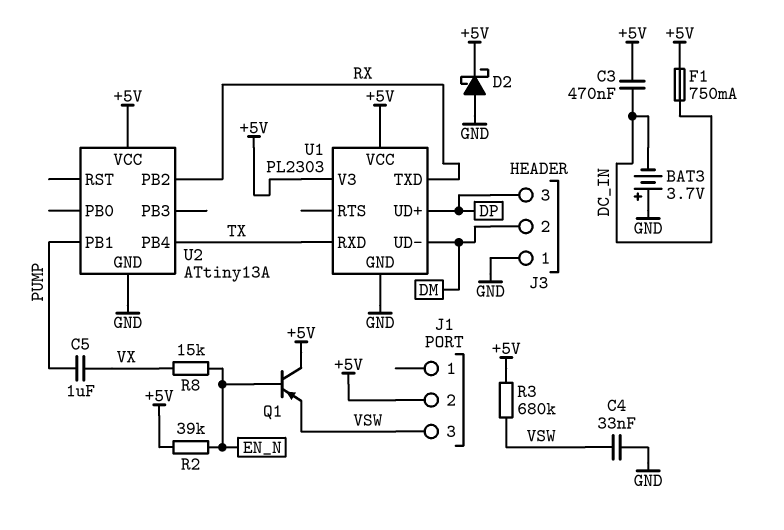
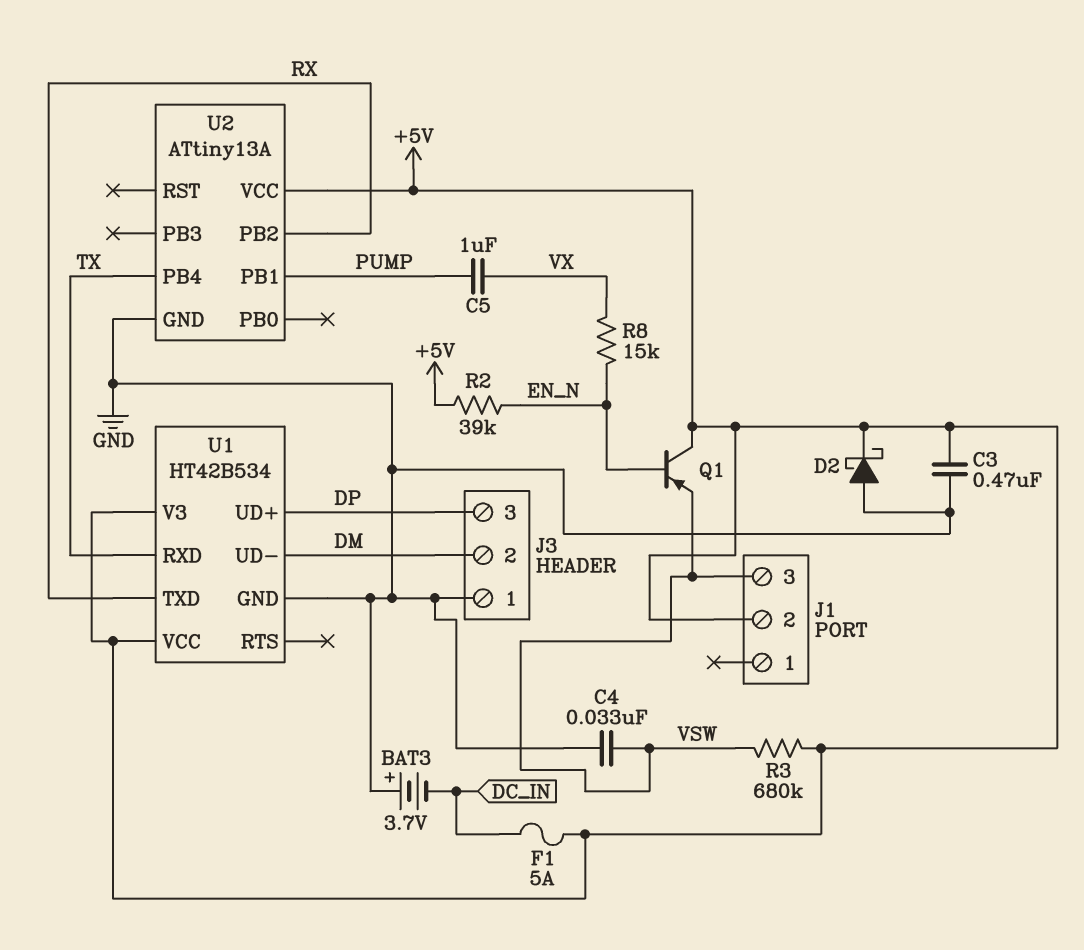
C3: 470nF (+5V, DC_IN) -> 470nF (+5V, GND)
F1: 750mA (+5V, DC_IN) -> 5A (+5V, DC_IN)
U1: PL2303 -> HT42B534

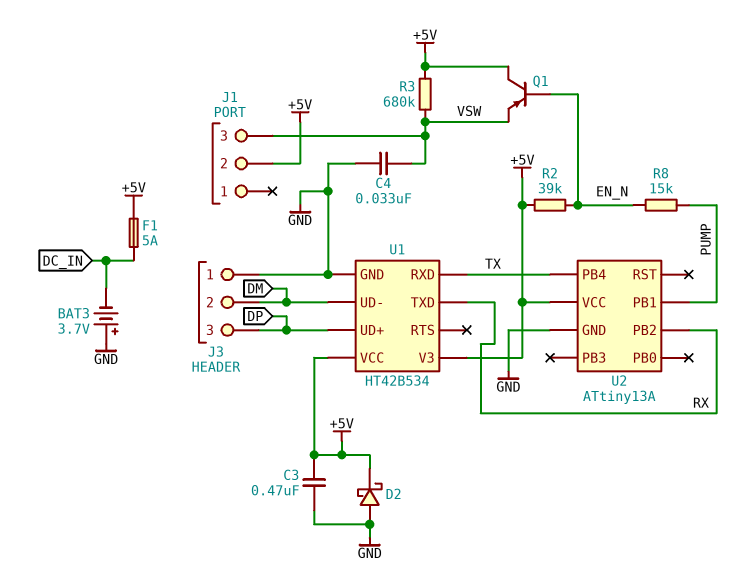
C5: 1uF (PUMP, VX) -> none
R8: 15k (EN_N, VX) -> 15k (EN_N, PUMP)

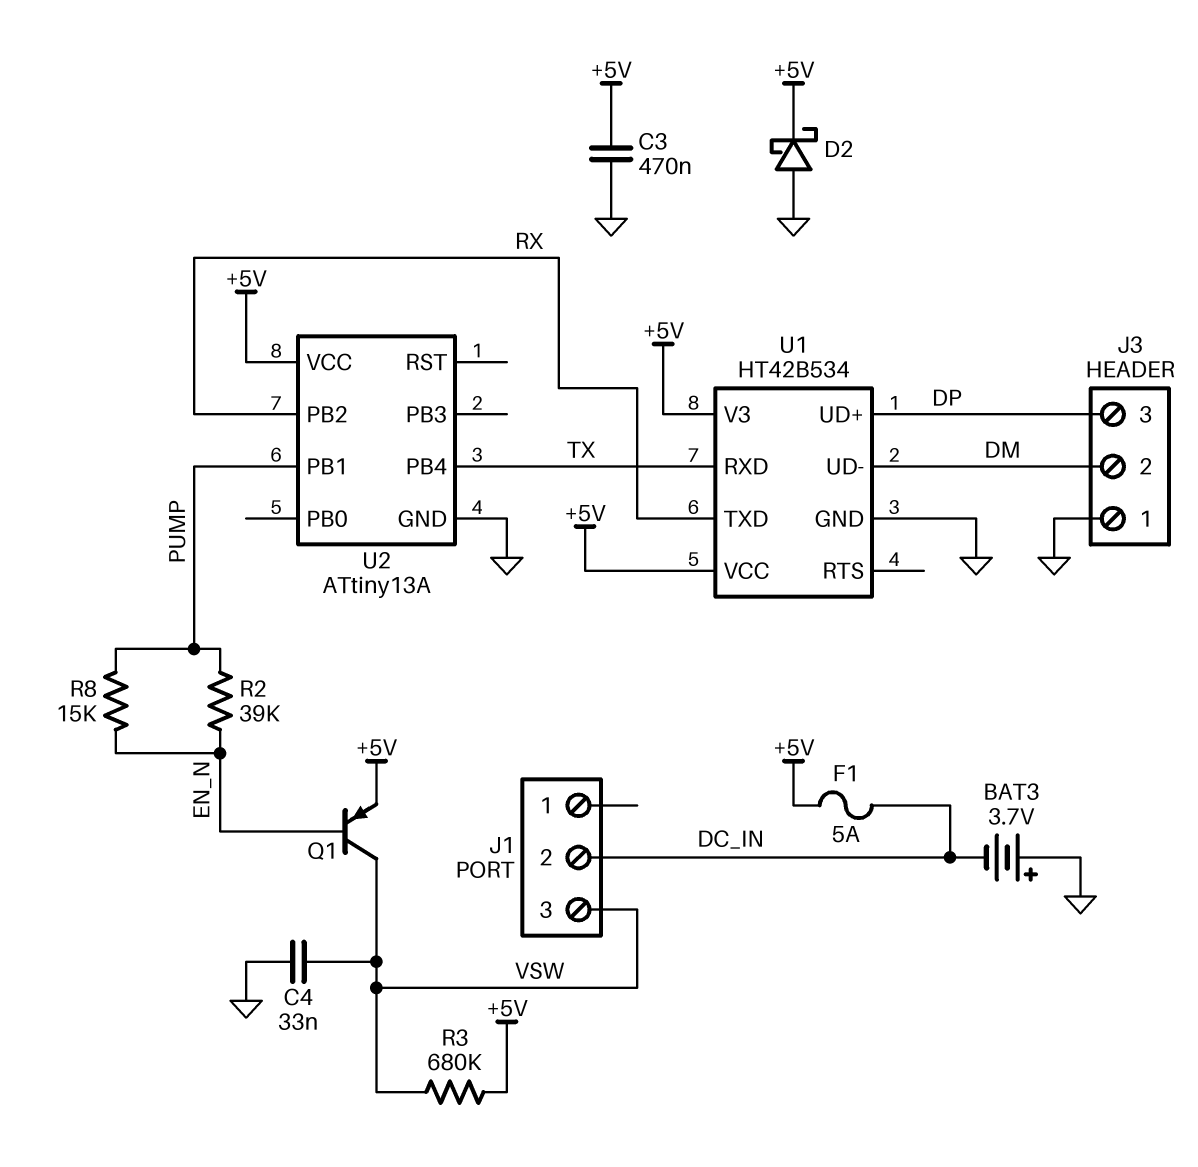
J1 pin 2: +5V -> DC_IN
Q1: PNP (B EN_N, C +5V, E VSW) -> PNP (B EN_N, C VSW, E +5V)
R2: 39k (+5V, EN_N) -> 39k (EN_N, PUMP)

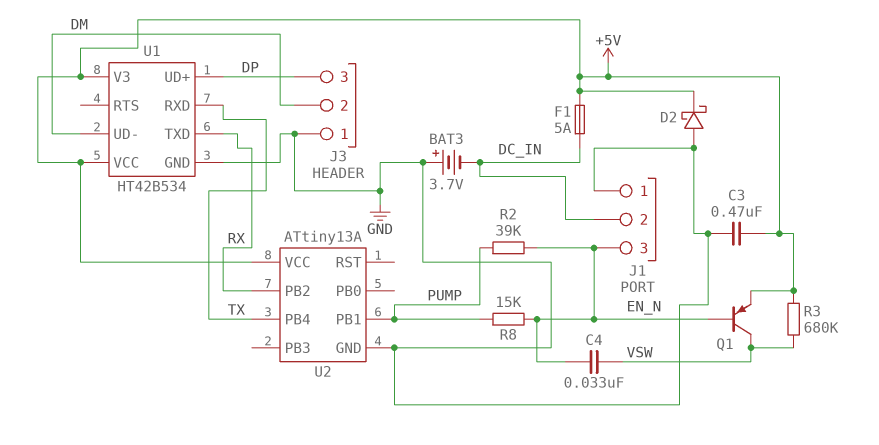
C4: 33nF (GND, VSW) -> 33nF (EN_N, VSW)
J1 pin 1: none -> GND
J1 pin 3: VSW -> EN_N

